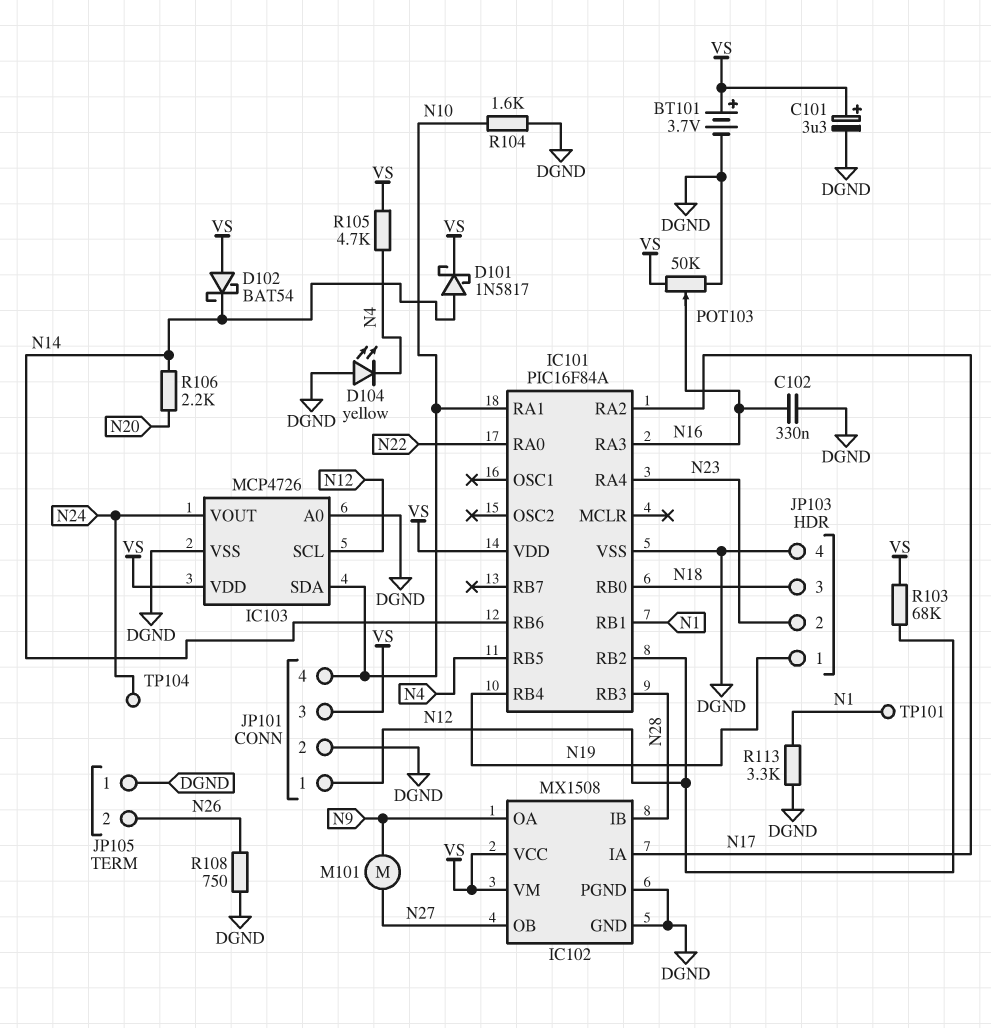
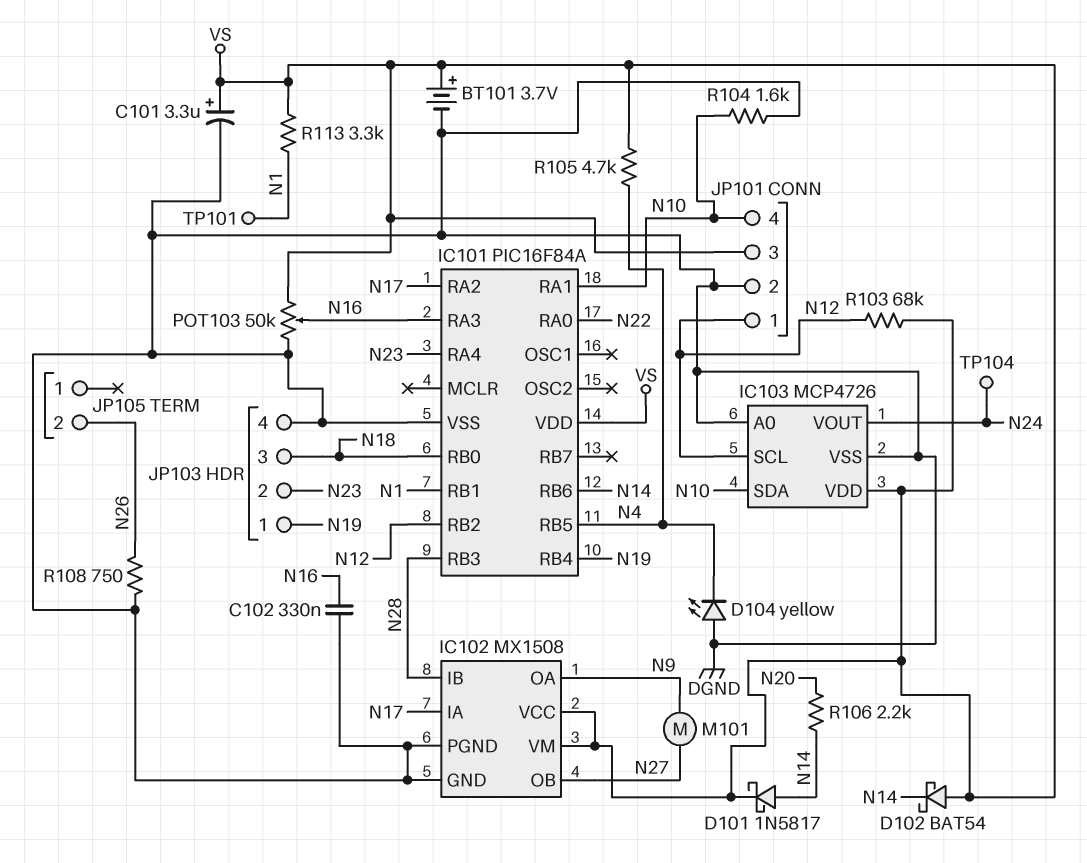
JP105 pin 1: DGND -> none
R113: 3.3k (DGND, N1) -> 3.3k (N1, VS)

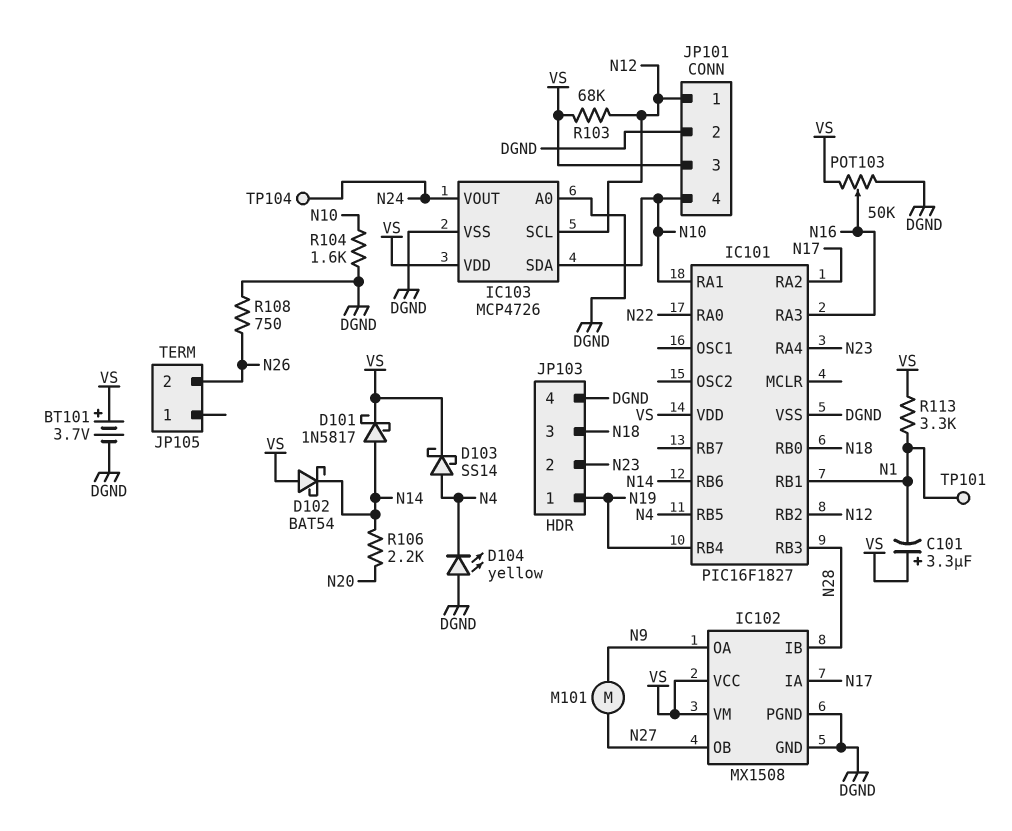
C101: 3.3uF (plus VS, minus DGND) -> 3.3uF (plus VS, minus N1)
C102: 330nF (DGND, N16) -> none
D103: none -> schottky SS14 (A N4, K VS)
IC101: PIC16F84A -> PIC16F1827
R105: 4.7k (N4, VS) -> none

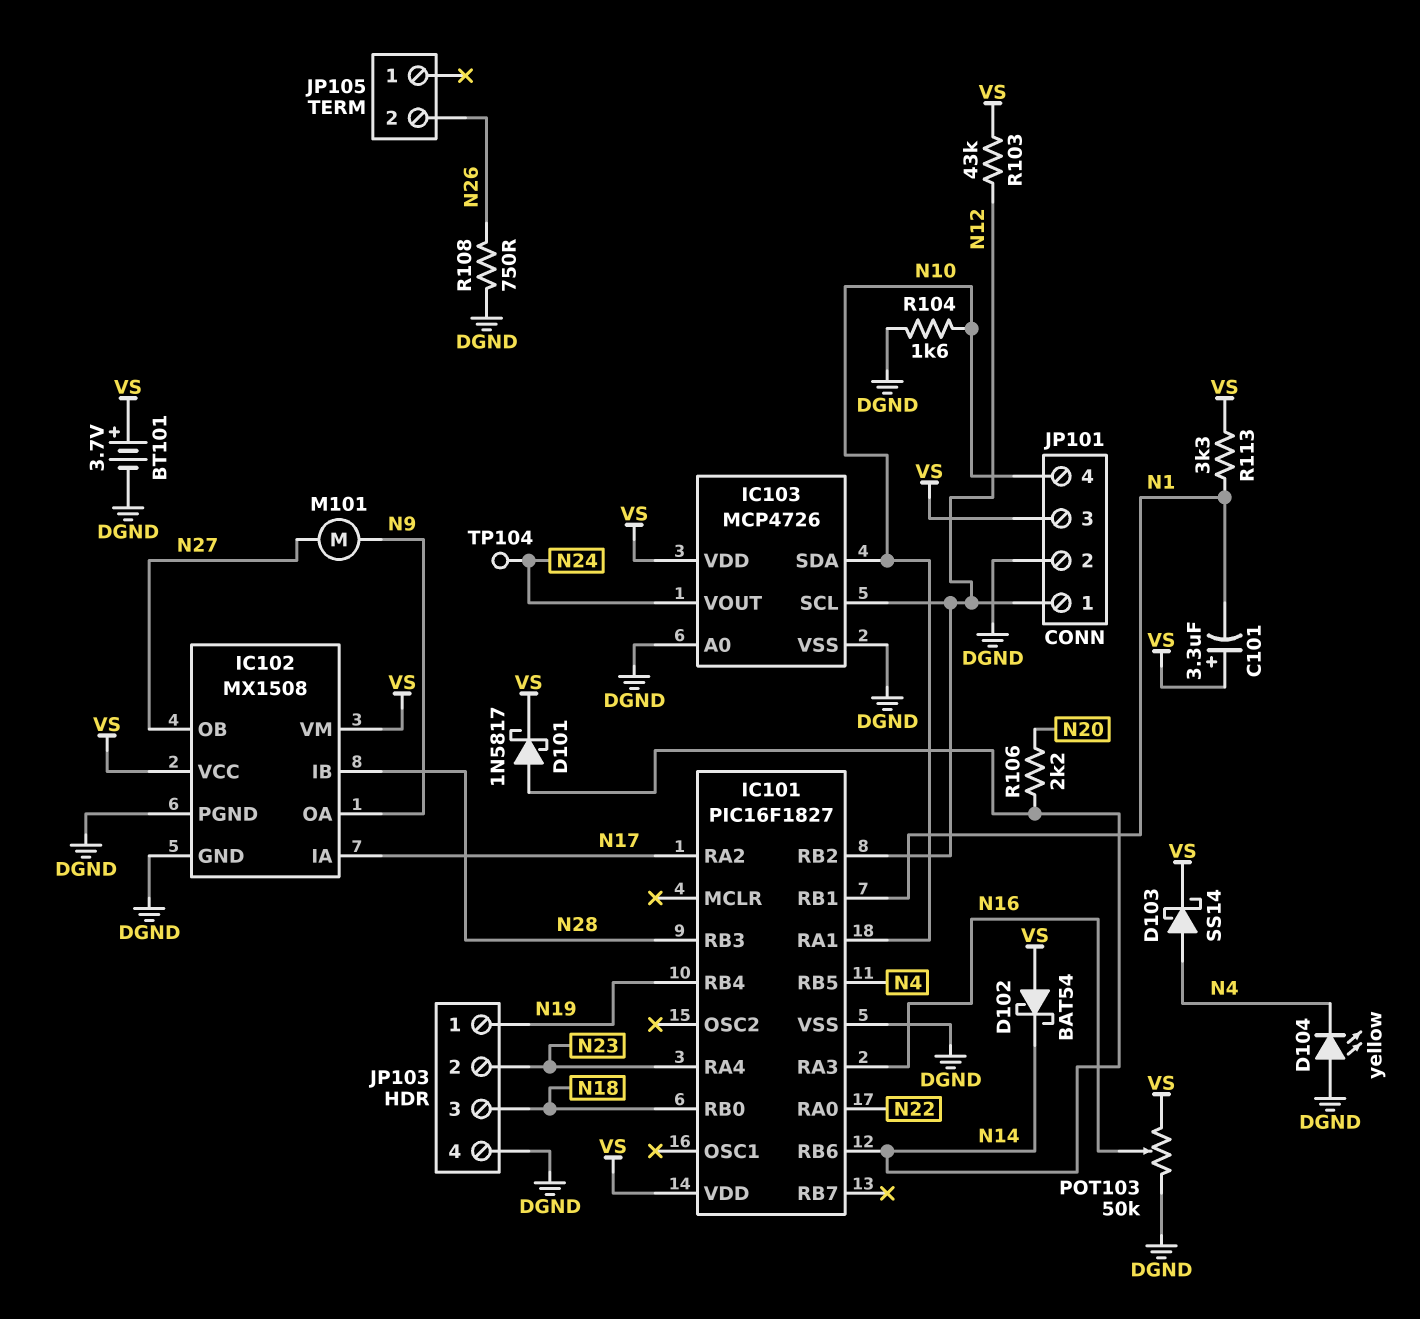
R103: 68k (N12, VS) -> 43k (N12, VS)
TP101: test point (N1) -> none

